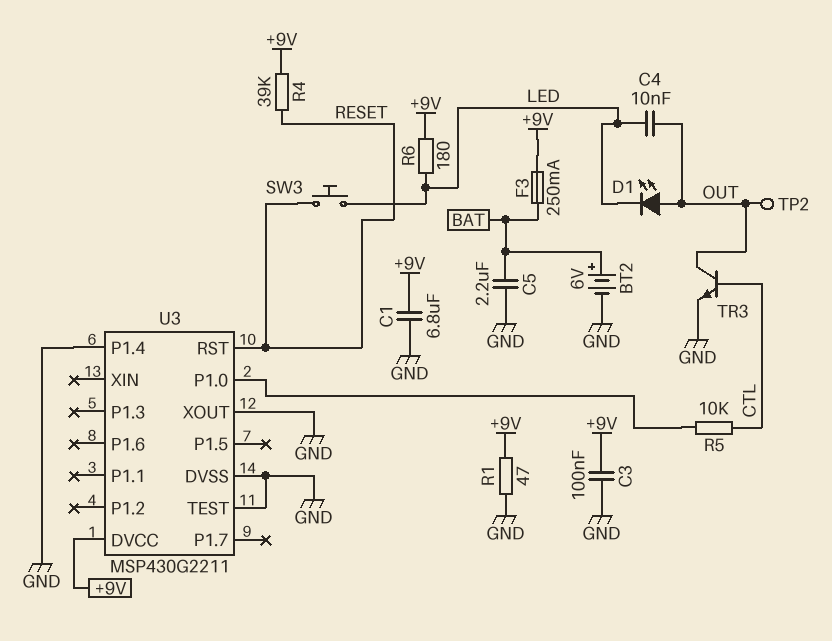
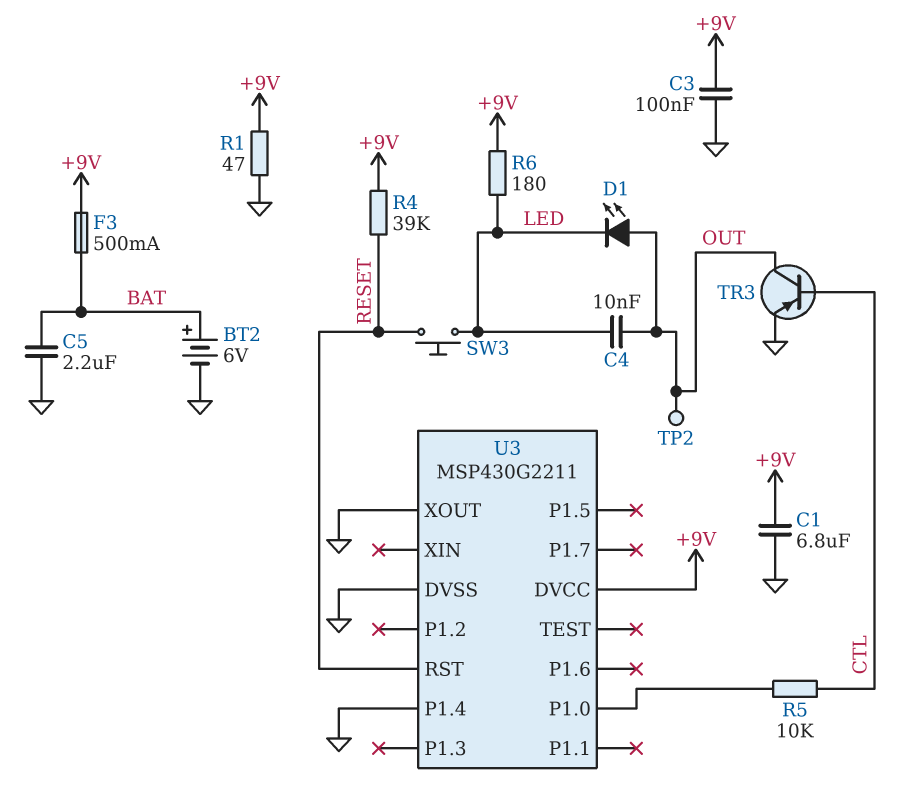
F3: 250mA (+9V, BAT) -> 500mA (+9V, BAT)
TR3: NPN (B CTL, C OUT, E GND) -> PNP (B CTL, C OUT, E GND)
U3 pin TEST: GND -> none

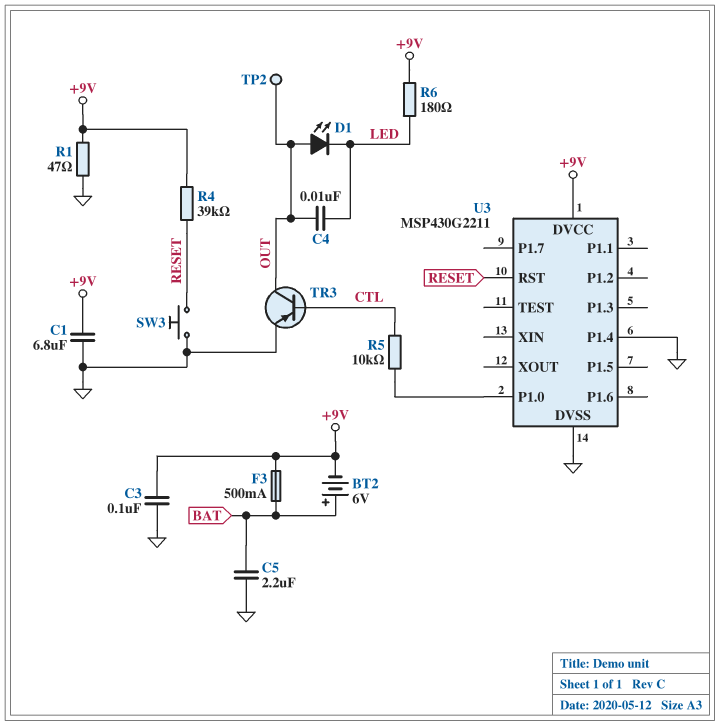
BT2: 6V (plus BAT, minus GND) -> 6V (plus BAT, minus +9V)
SW3: button (LED, RESET) -> button (GND, RESET)
U3 pin XOUT: GND -> none

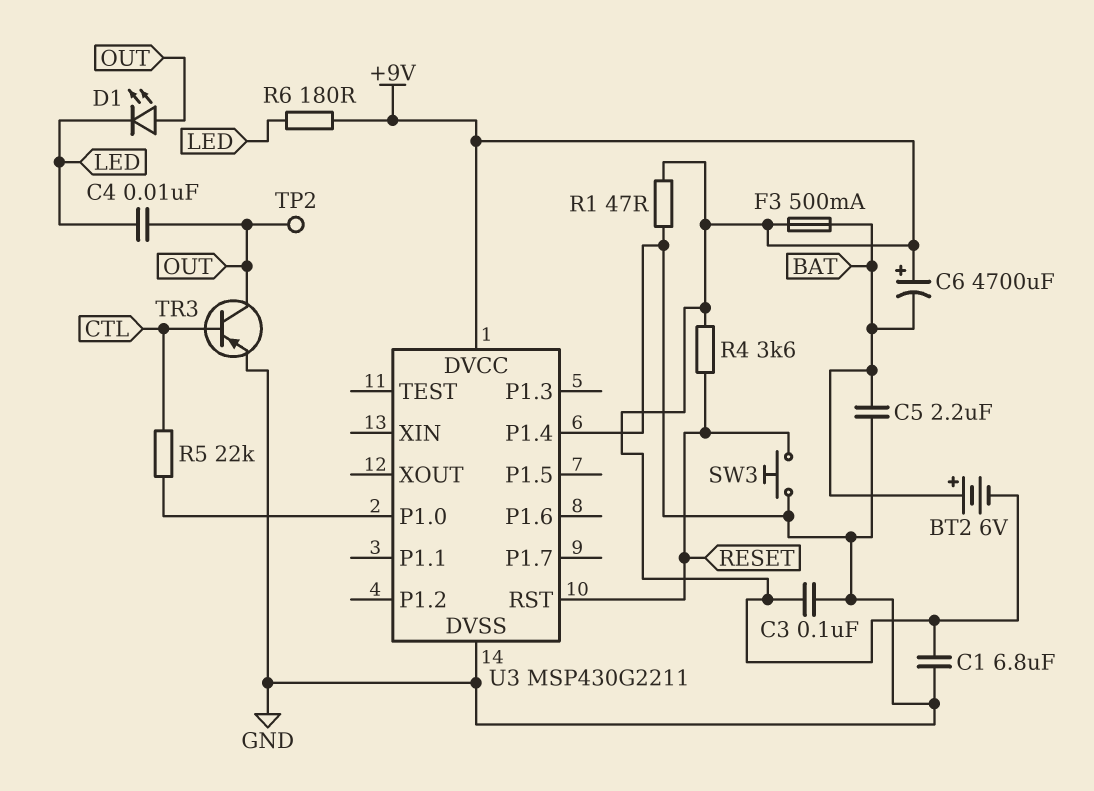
C6: none -> 4700uF (plus +9V, minus BAT)
R4: 39k (+9V, RESET) -> 3.6k (+9V, RESET)
R5: 10k (CTL, U3/P1.0) -> 22k (CTL, U3/P1.0)

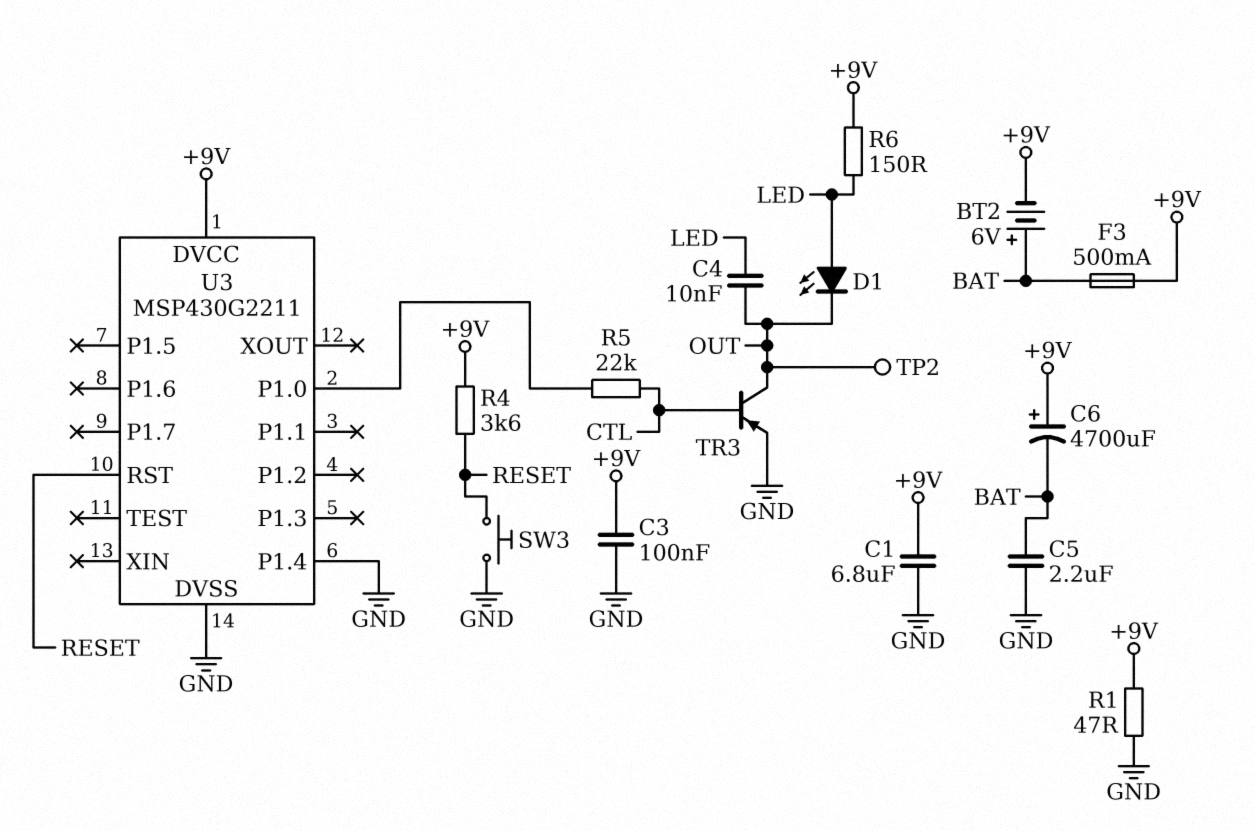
D1: LED (A OUT, K LED) -> LED (A LED, K OUT)
R6: 180 (+9V, LED) -> 150 (+9V, LED)

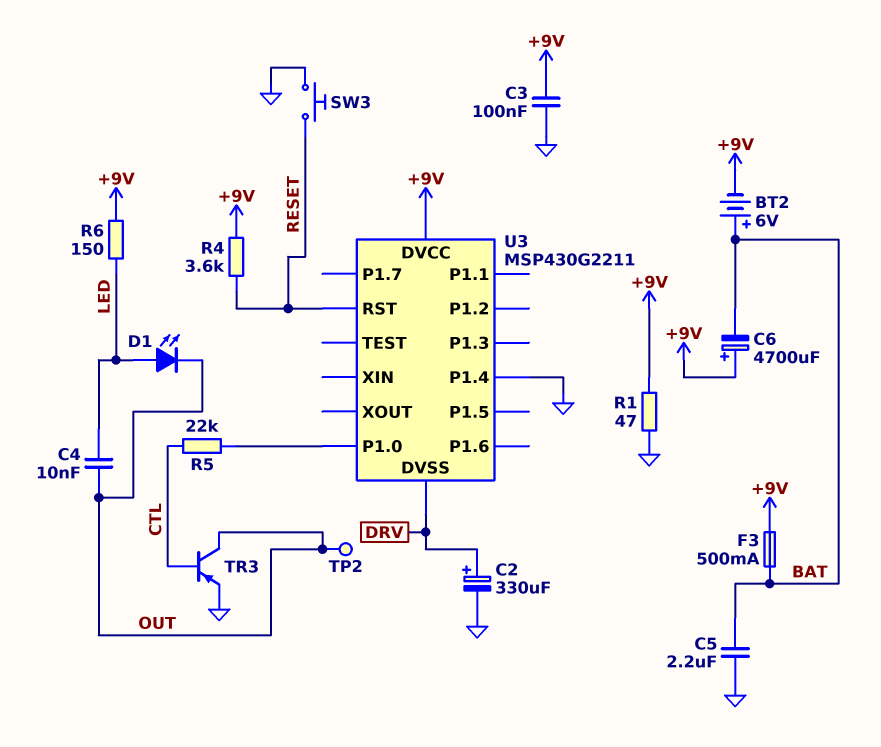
C1: 6.8uF (+9V, GND) -> none
C2: none -> 330uF (plus DRV, minus GND)
U3 pin DVSS: GND -> DRV

